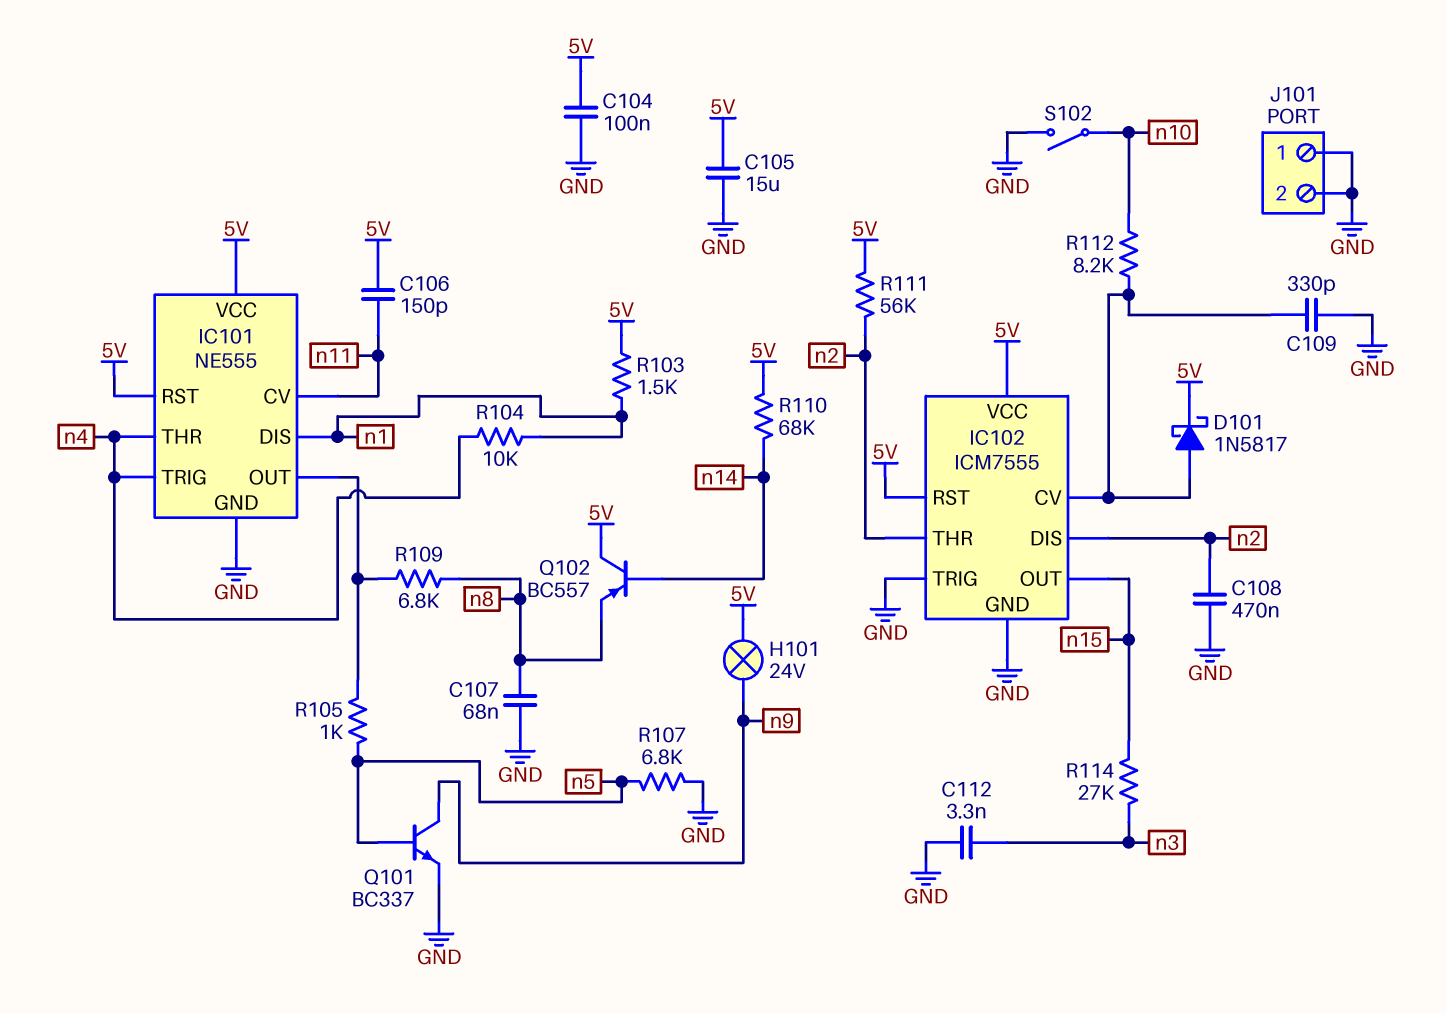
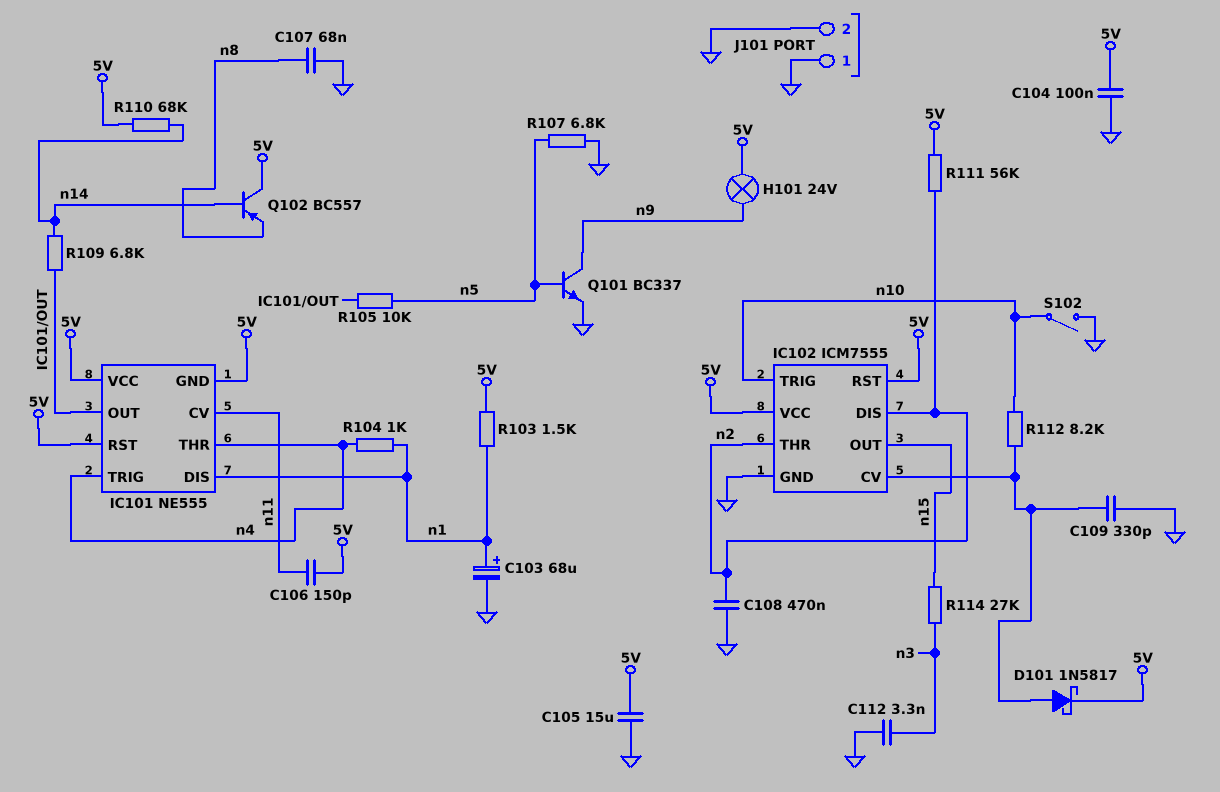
C103: none -> 68uF (plus n1, minus GND)
IC101 pin GND: GND -> 5V
IC102 pin TRIG: GND -> n10
R104: 10k (n1, n4) -> 1k (n1, n4)
R105: 1k (IC101/OUT, n5) -> 10k (IC101/OUT, n5)
R109: 6.8k (IC101/OUT, n8) -> 6.8k (IC101/OUT, n14)

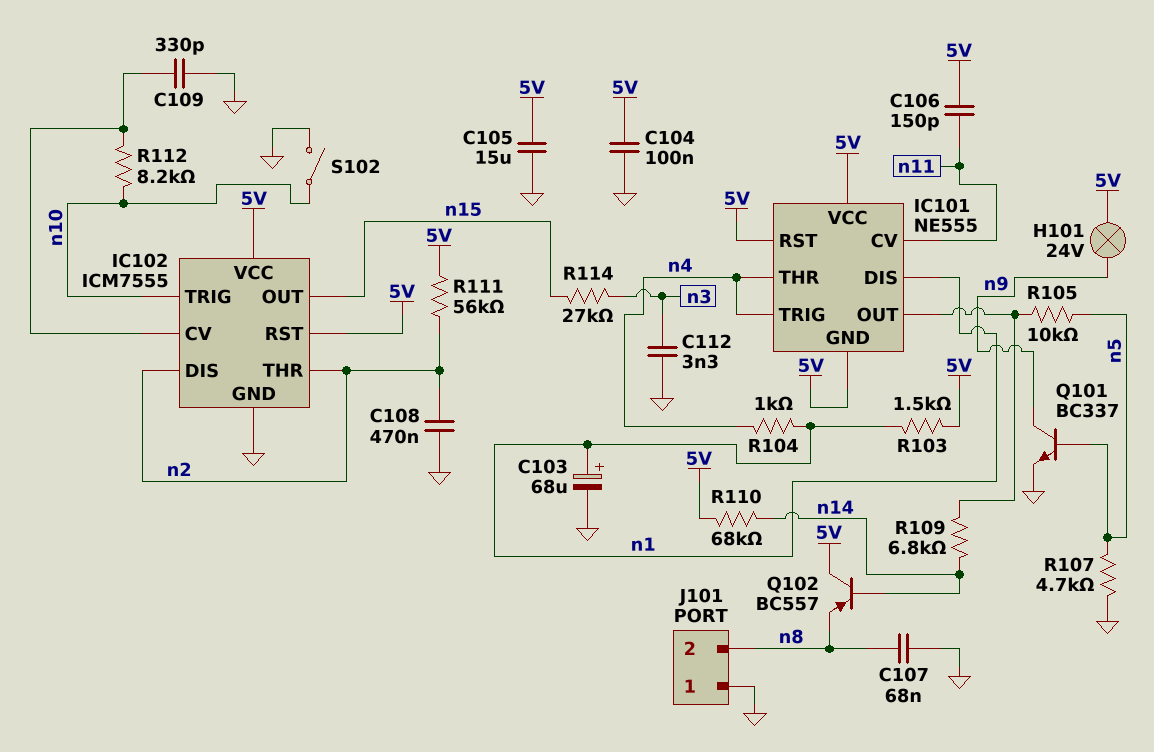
D101: schottky 1N5817 (A IC102/CV, K 5V) -> none
J101 pin 2: GND -> n8
R107: 6.8k (GND, n5) -> 4.7k (GND, n5)

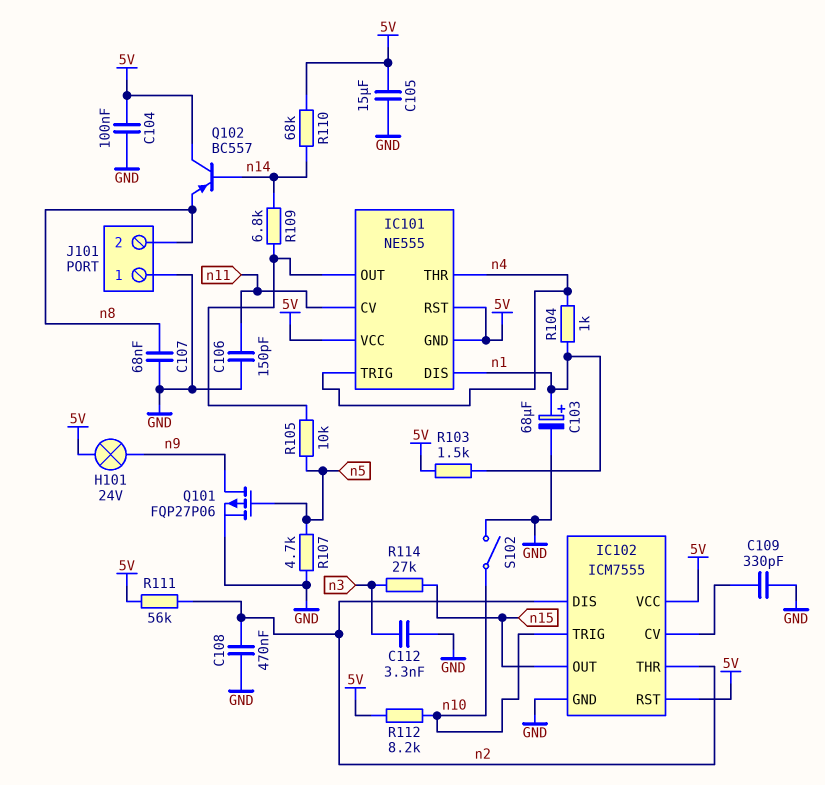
C106: 150pF (5V, n11) -> 150pF (GND, n11)
Q101: NPN BC337 (B n5, C n9, E GND) -> PMOS FQP27P06 (G n5, D n9, S GND)
R112: 8.2k (IC102/CV, n10) -> 8.2k (5V, n10)

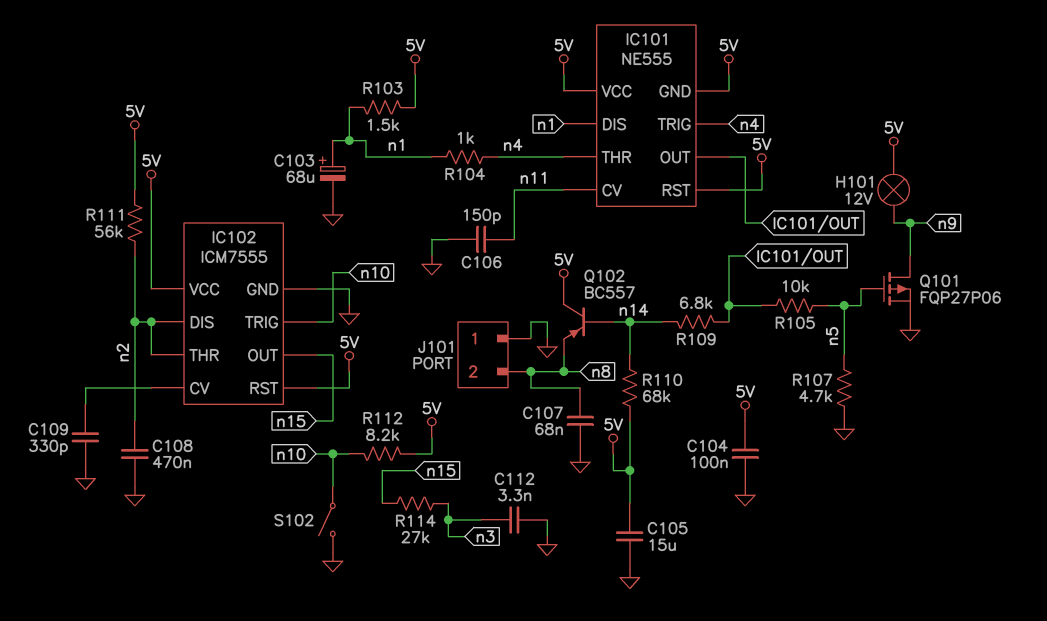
H101: lamp 24V (5V, n9) -> lamp 12V (5V, n9)

